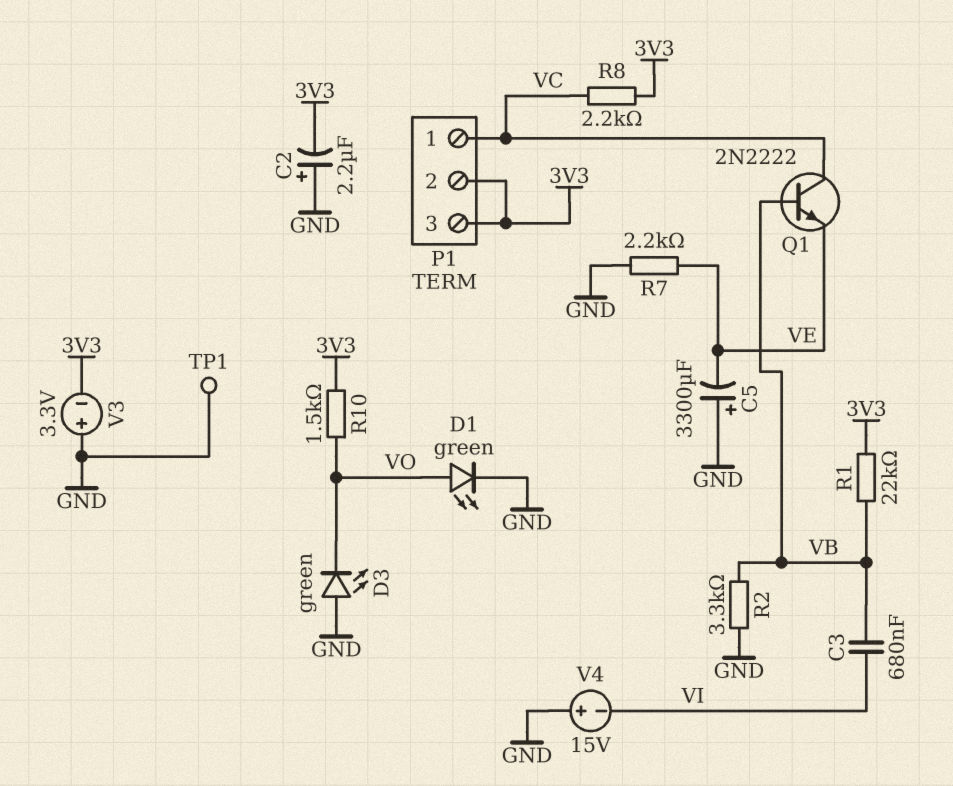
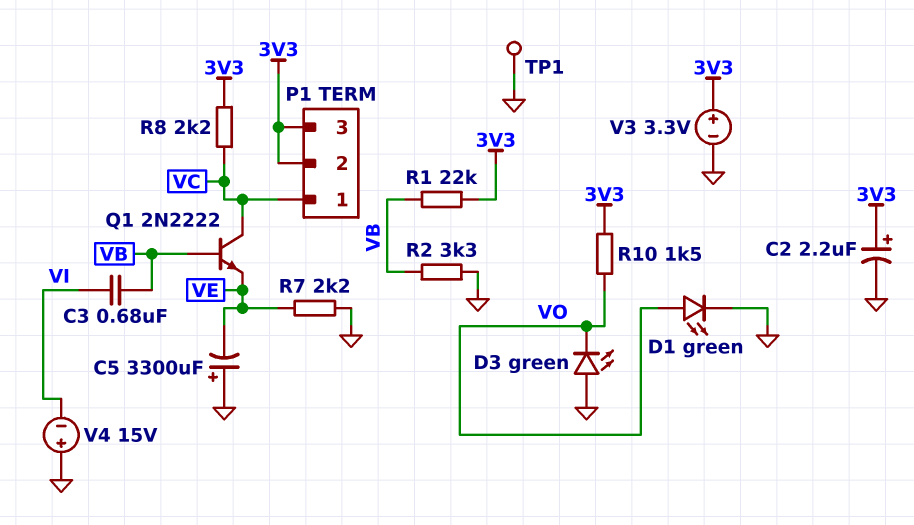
C2: 2.2uF (plus GND, minus 3V3) -> 2.2uF (plus 3V3, minus GND)
V3: 3.3V (plus GND, minus 3V3) -> 3.3V (plus 3V3, minus GND)

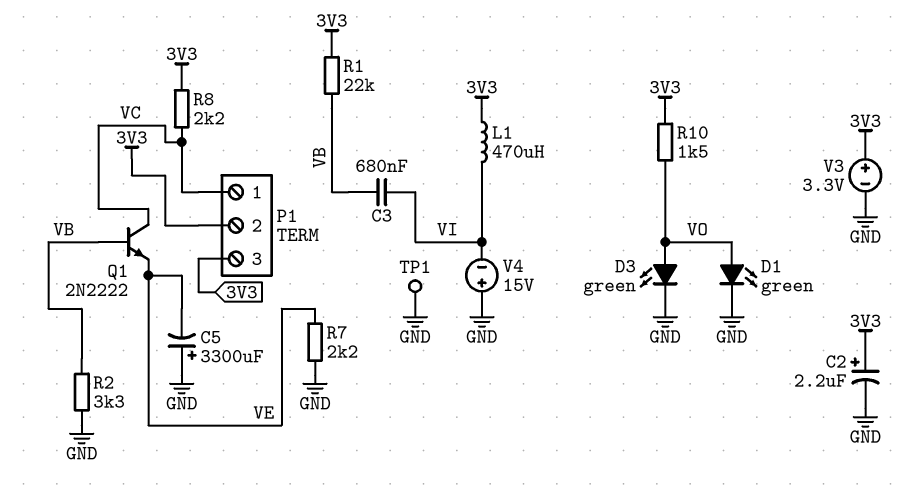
D3: LED green (A GND, K VO) -> LED green (A VO, K GND)
L1: none -> 470uH (3V3, VI)

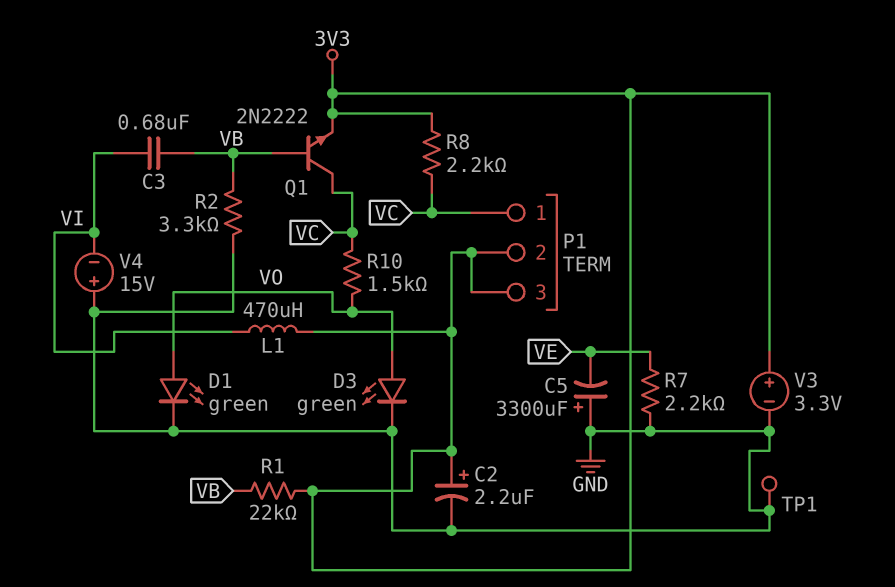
Q1: NPN 2N2222 (B VB, C VC, E VE) -> NPN 2N2222 (B VB, C VC, E 3V3)
R10: 1.5k (3V3, VO) -> 1.5k (VC, VO)

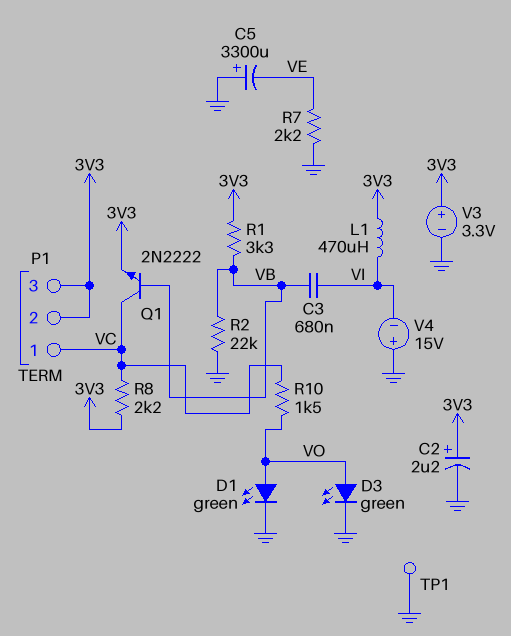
R1: 22k (3V3, VB) -> 3.3k (3V3, VB)
R2: 3.3k (GND, VB) -> 22k (GND, VB)

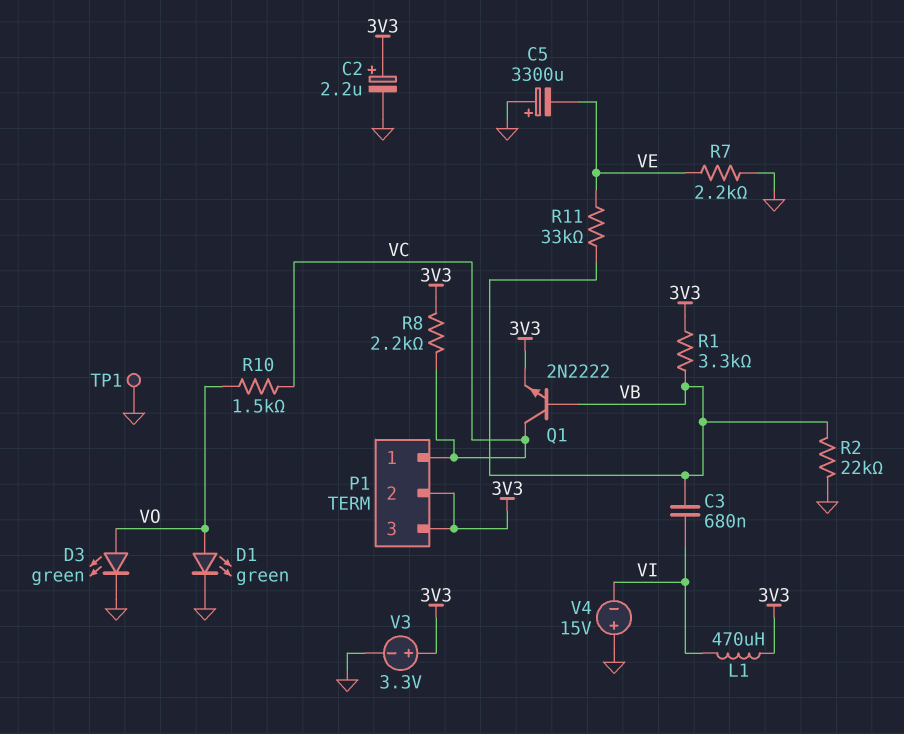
R11: none -> 33k (VB, VE)

